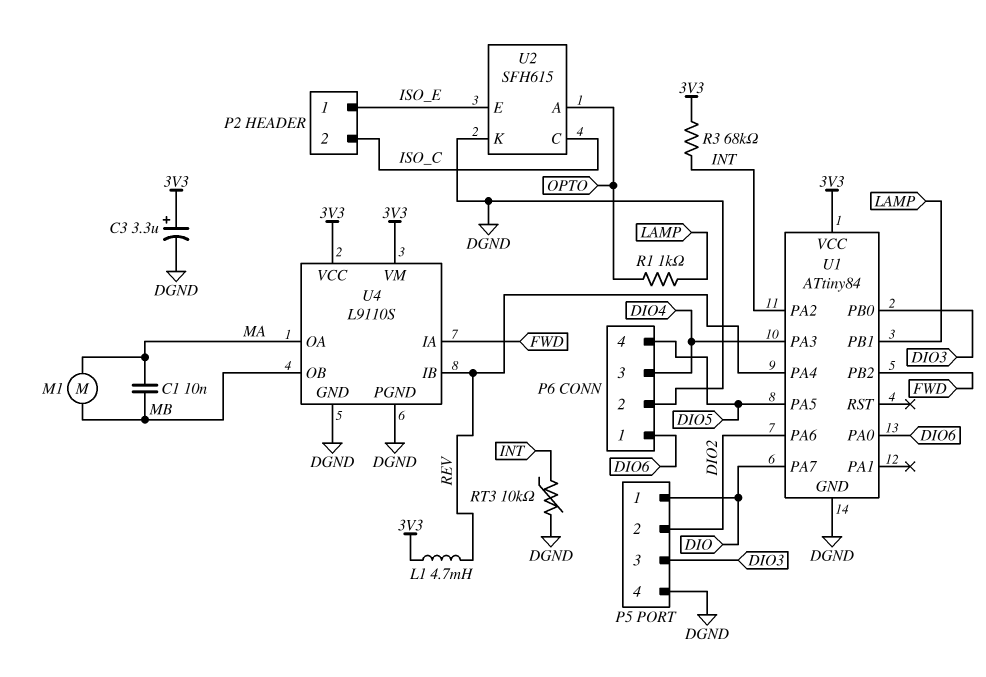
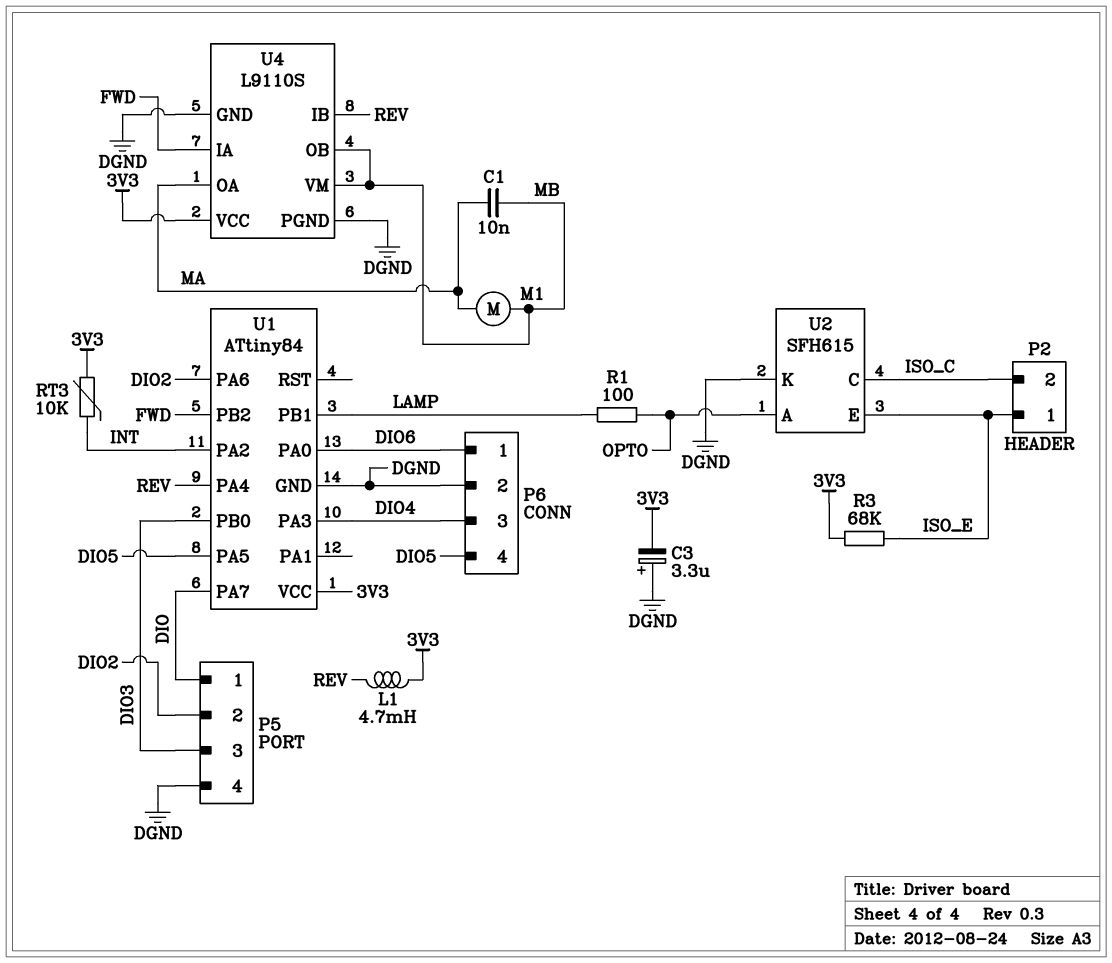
C3: 3.3uF (plus 3V3, minus DGND) -> 3.3uF (plus DGND, minus 3V3)
R1: 1k (LAMP, OPTO) -> 100 (LAMP, OPTO)
R3: 68k (3V3, INT) -> 68k (3V3, ISO_E)
RT3: 10k (DGND, INT) -> 10k (3V3, INT)
U4 pin VM: 3V3 -> MB

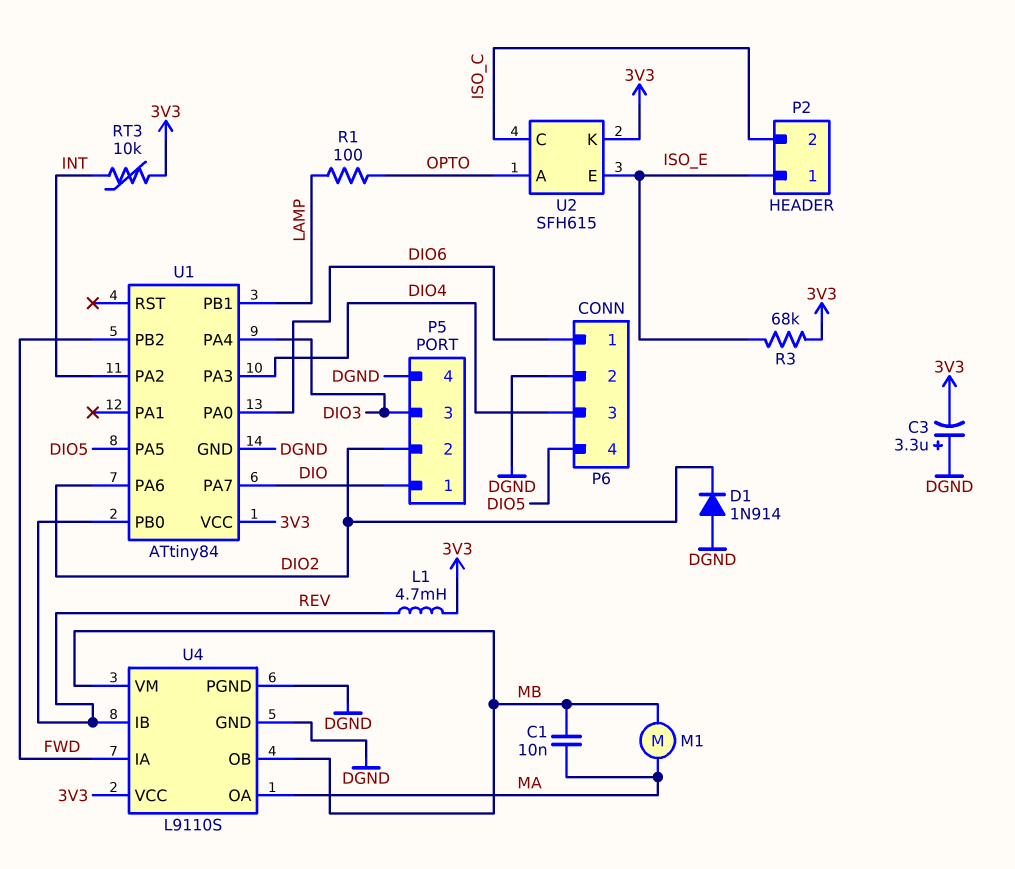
D1: none -> diode 1N914 (A DGND, K DIO2)
U1 pin PA4: REV -> DIO3
U1 pin PB0: DIO3 -> REV
U2 pin K: DGND -> 3V3

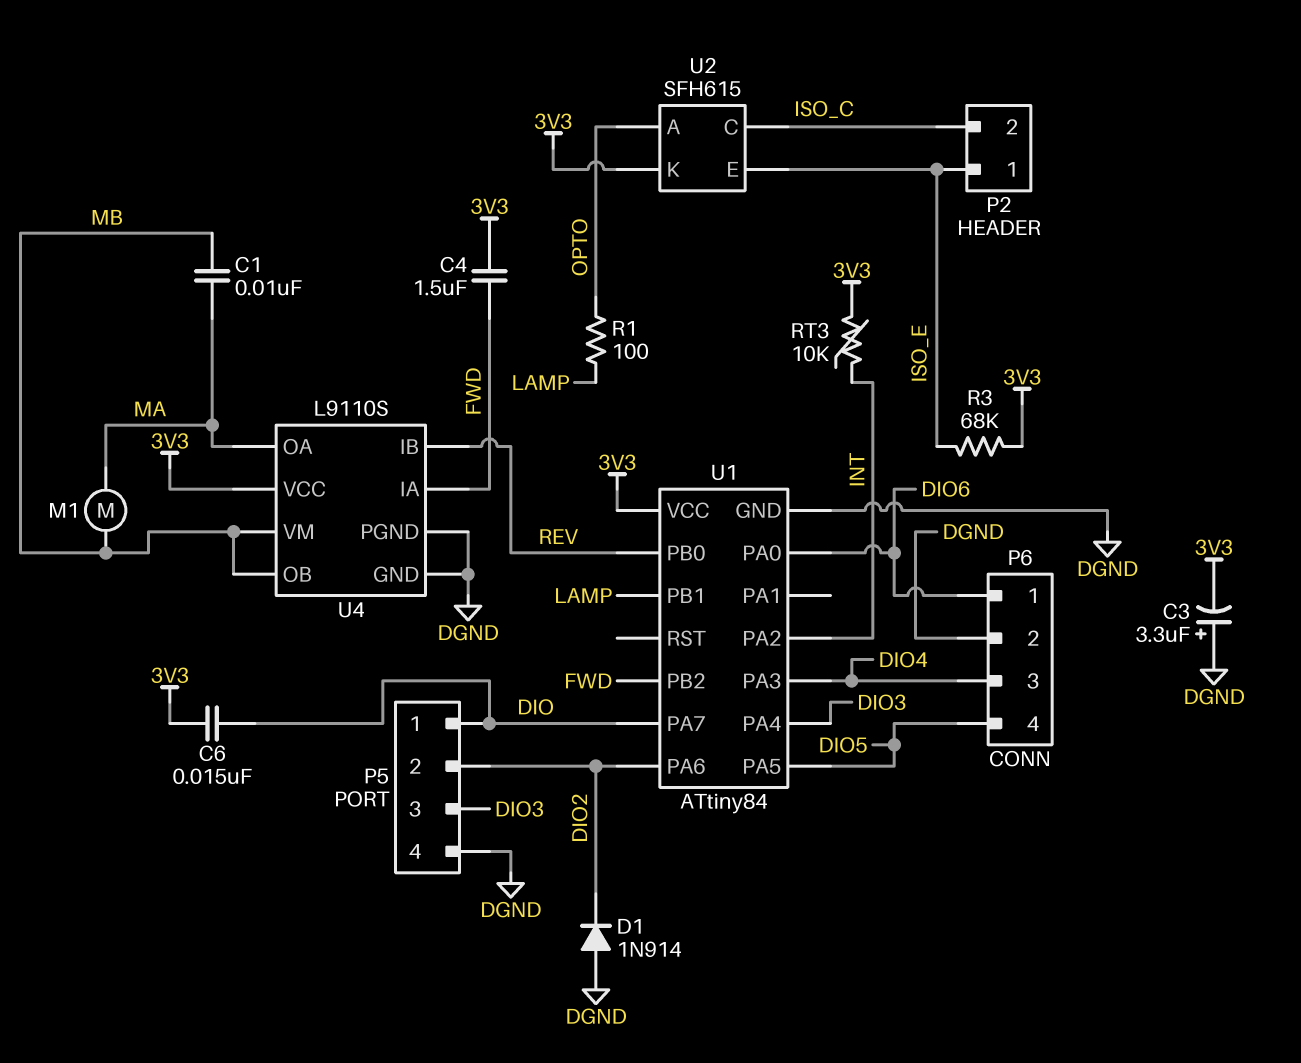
C4: none -> 1.5uF (3V3, FWD)
C6: none -> 15nF (3V3, DIO)
L1: 4.7mH (3V3, REV) -> none

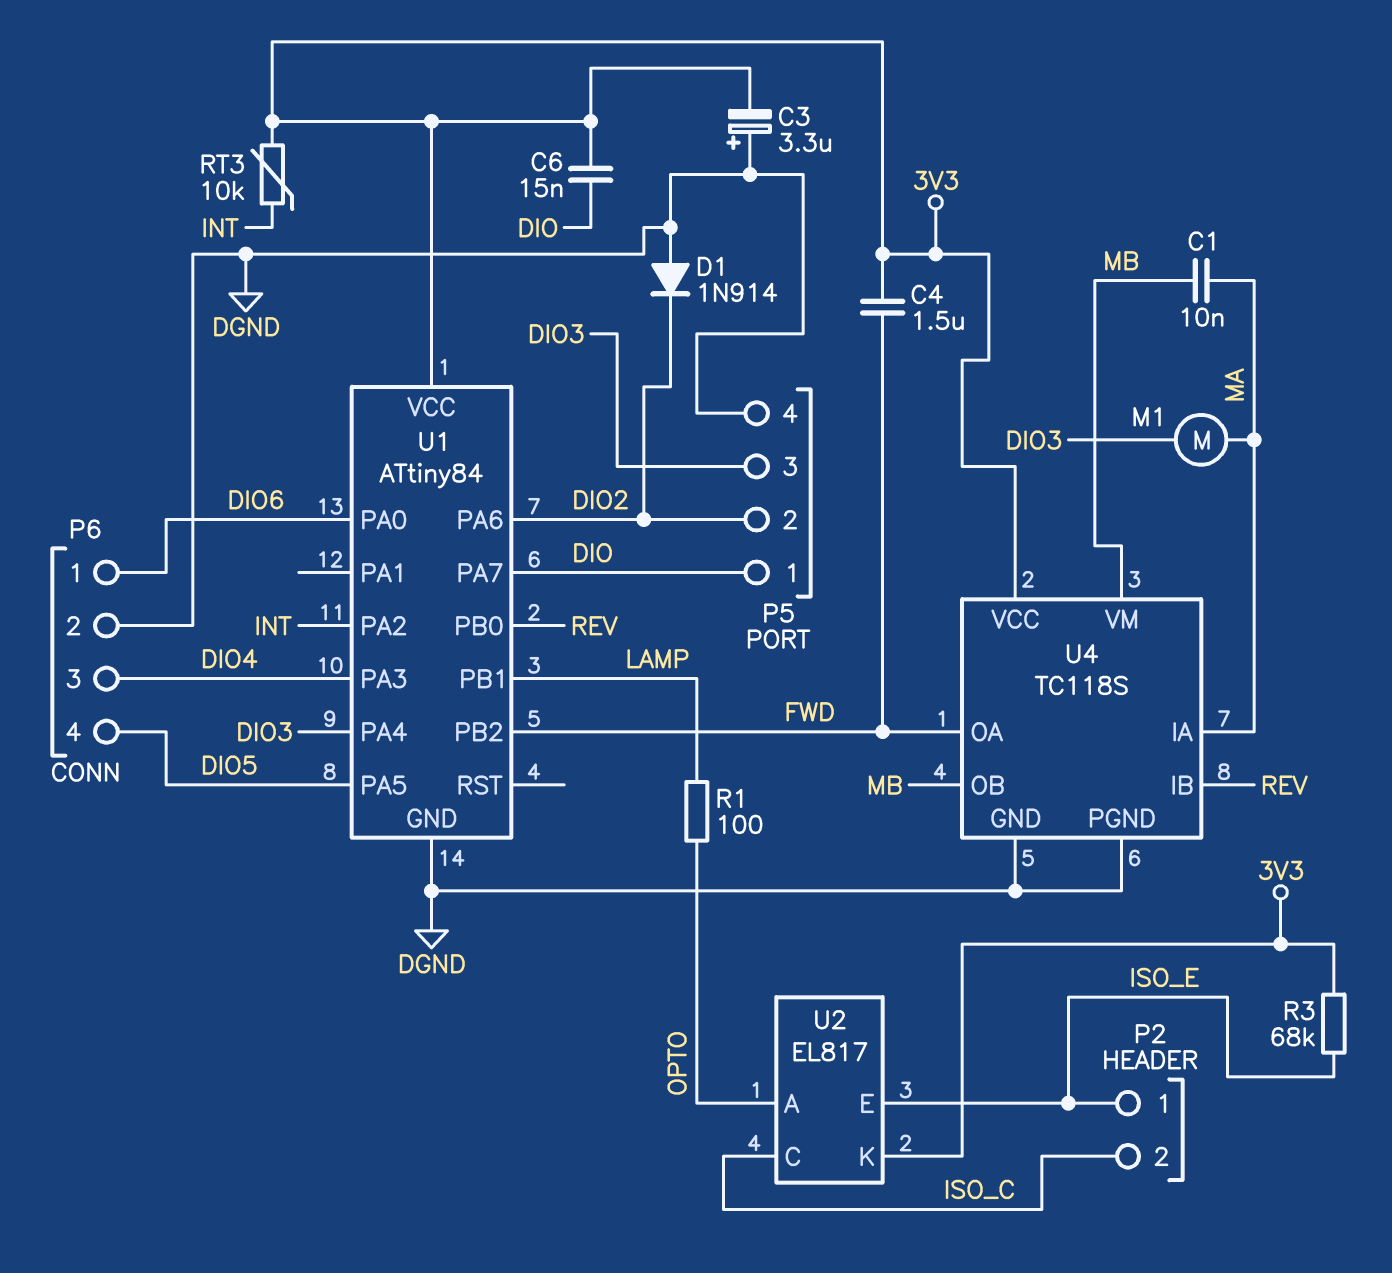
M1: motor (MA, MB) -> motor (DIO3, MA)
U2: SFH615 -> EL817
U4: L9110S -> TC118S
U4 pin IA: FWD -> MA
U4 pin OA: MA -> FWD

